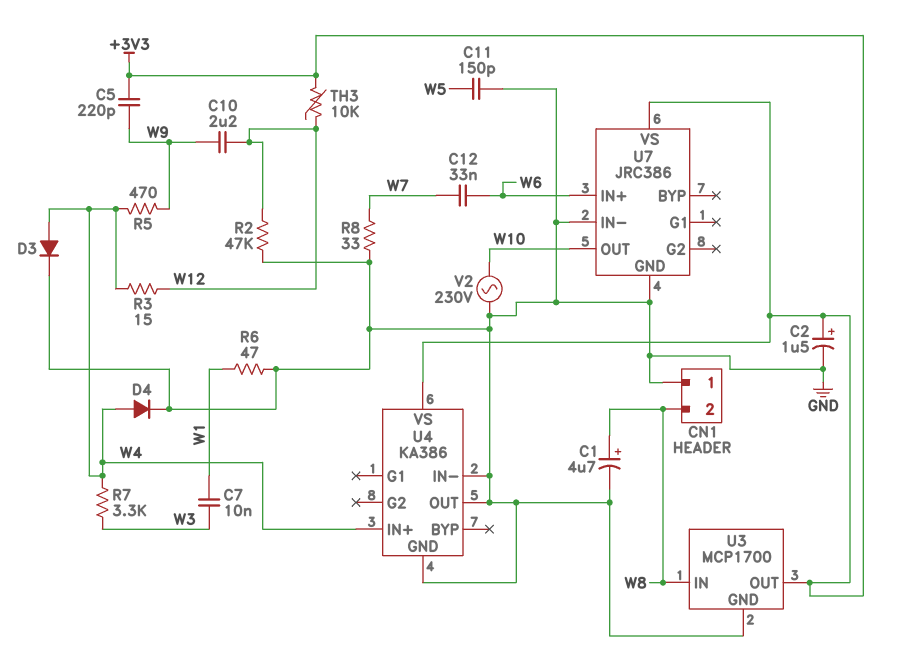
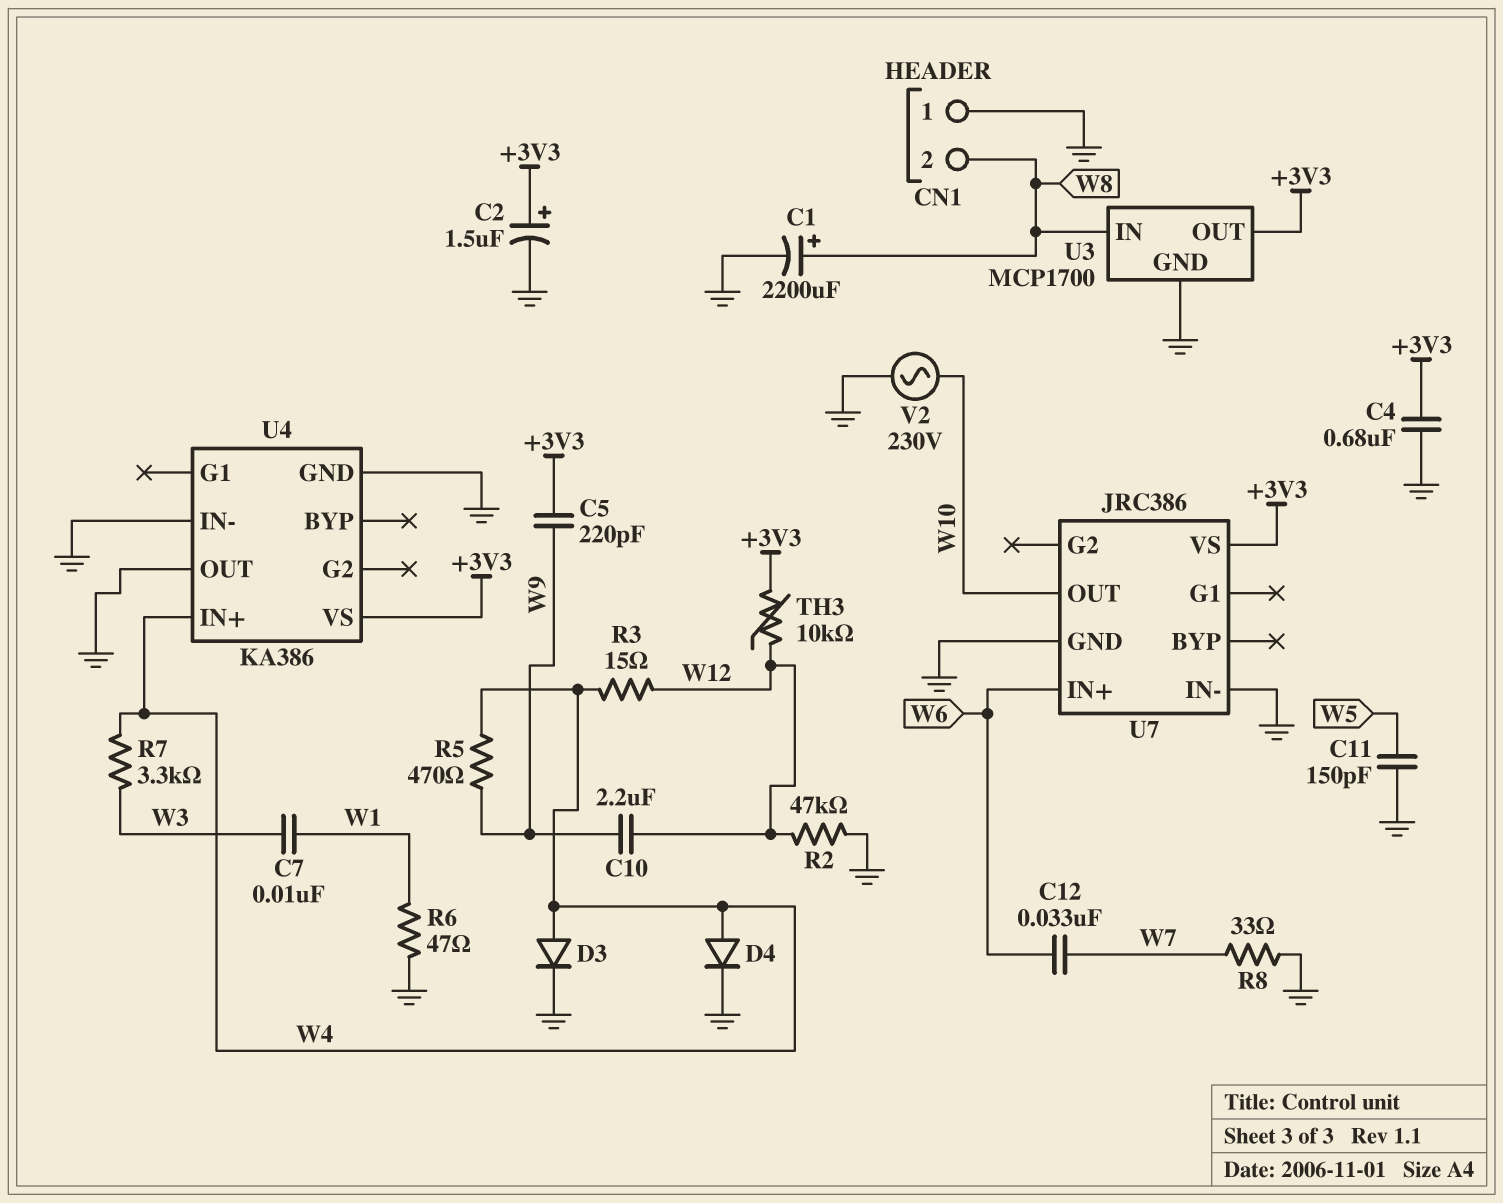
C1: 4.7uF (plus W8, minus GND) -> 2200uF (plus W8, minus GND)
C4: none -> 680nF (+3V3, GND)

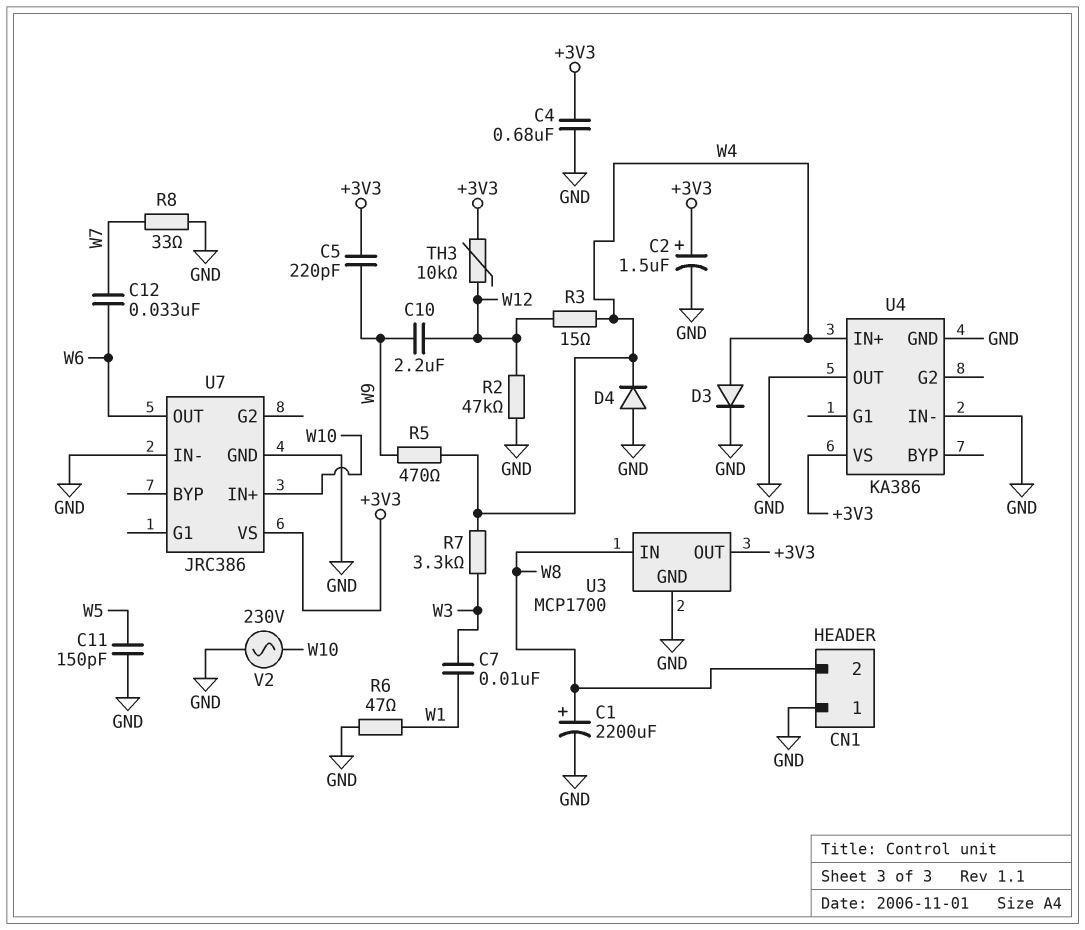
D4: diode (A W4, K GND) -> diode (A GND, K W4)
U7 pin IN+: W6 -> W10
U7 pin OUT: W10 -> W6

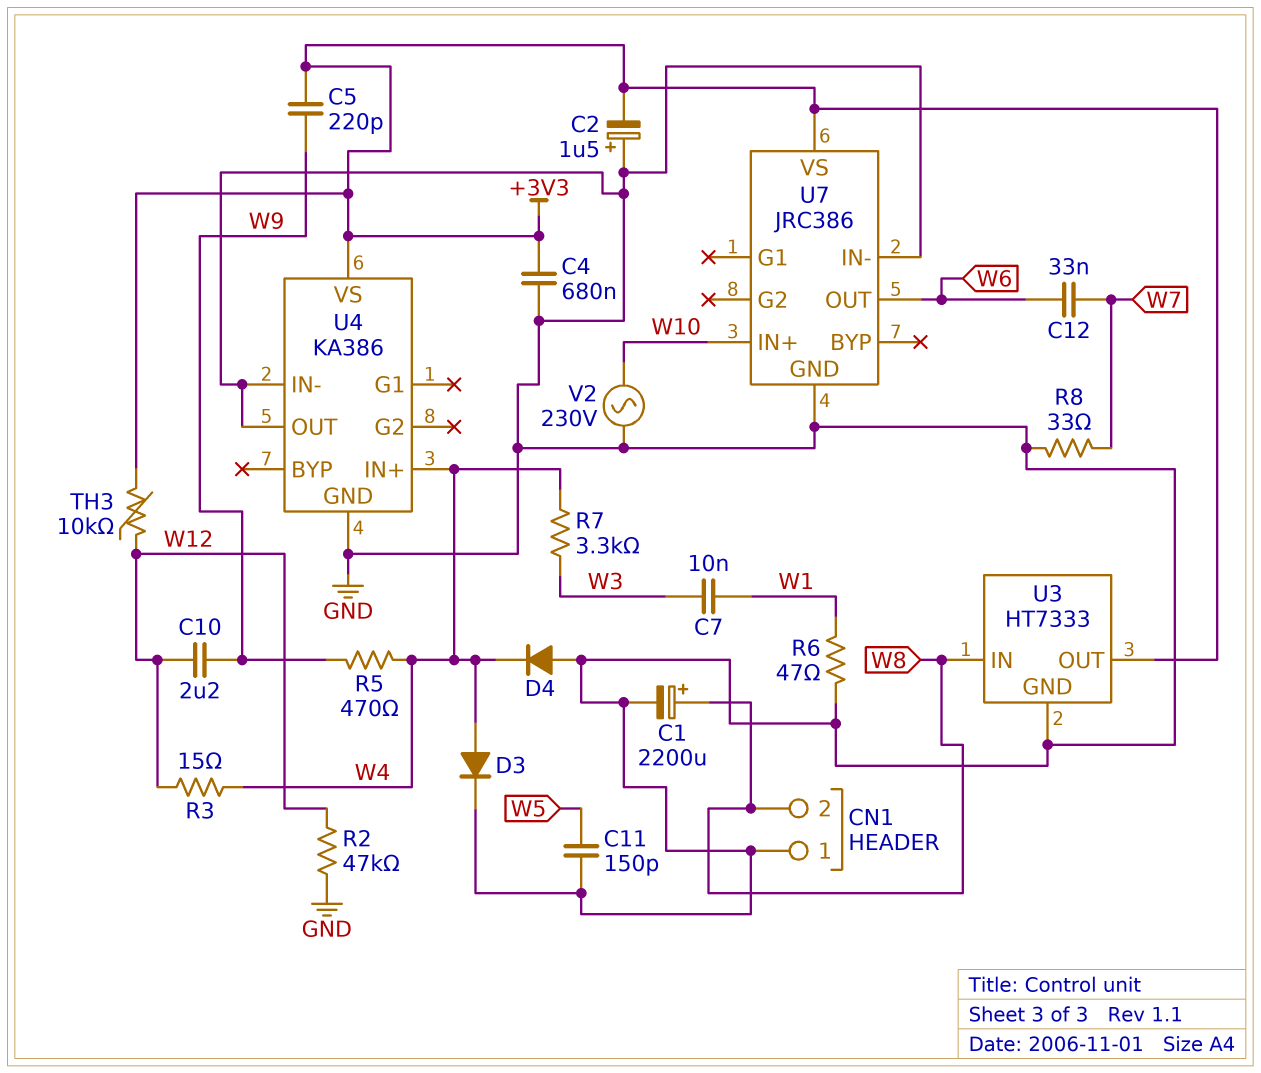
C2: 1.5uF (plus +3V3, minus GND) -> 1.5uF (plus GND, minus +3V3)
U3: MCP1700 -> HT7333

